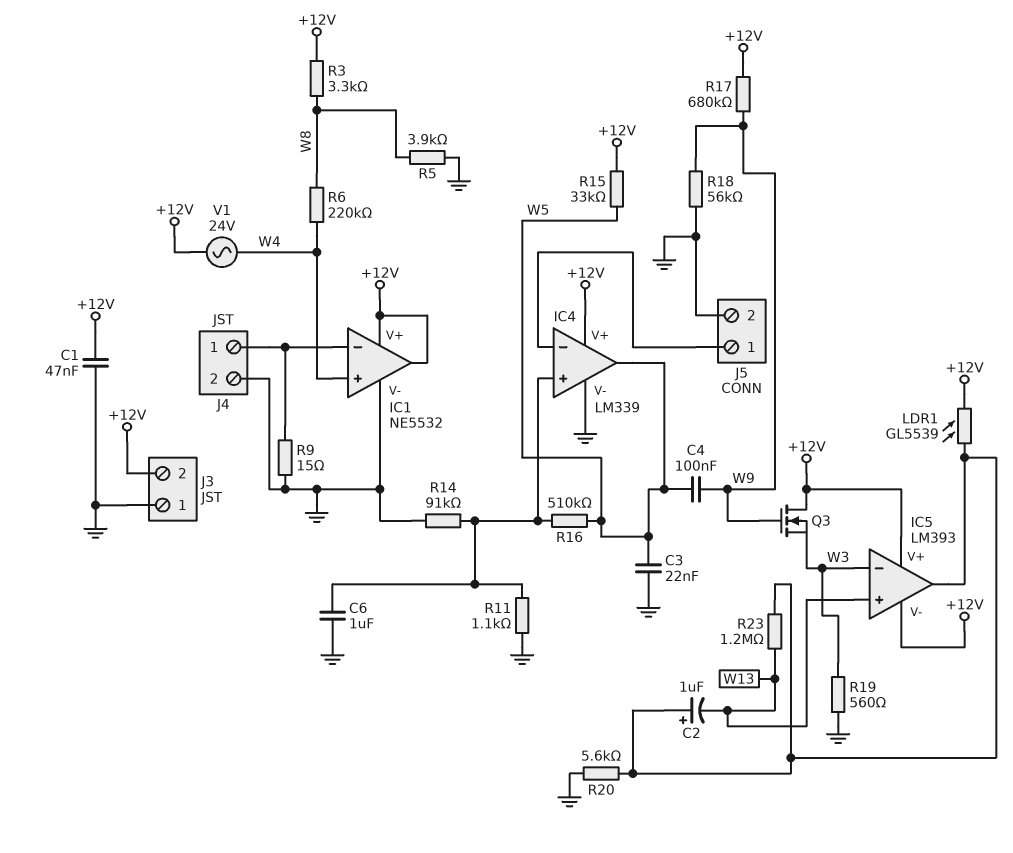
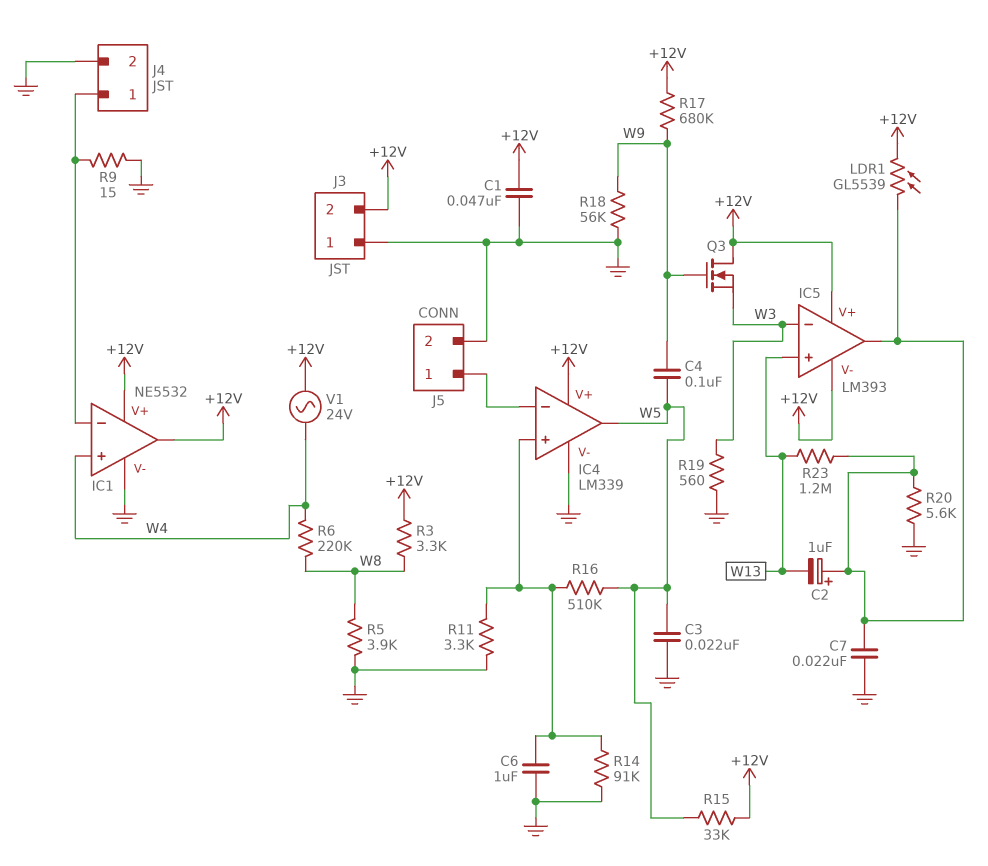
C7: none -> 22nF (GND, IC5/out)
R11: 1.1k (GND, IC4/in+) -> 3.3k (GND, IC4/in+)

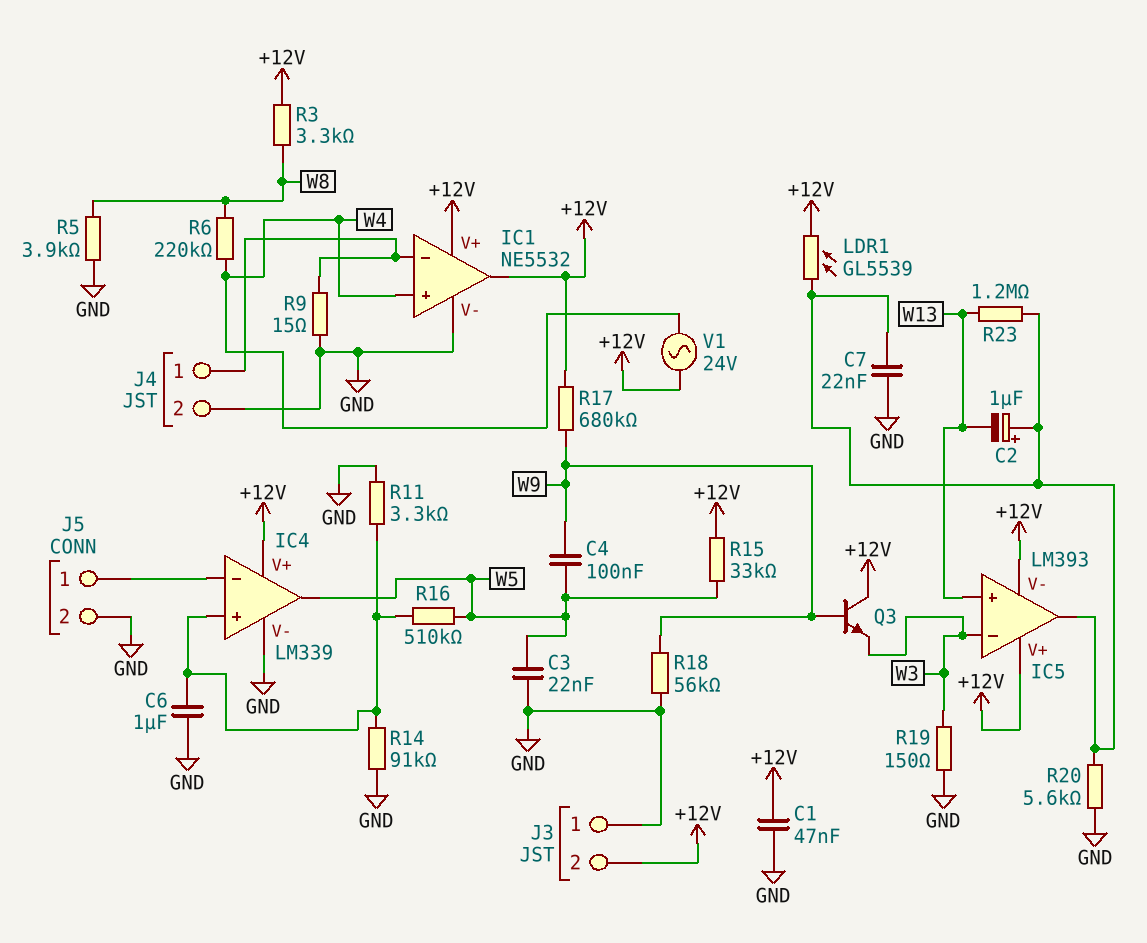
Q3: NMOS (G W9, D +12V, S W3) -> NPN (B W9, C +12V, E W3)
R19: 560 (GND, W3) -> 150 (GND, W3)

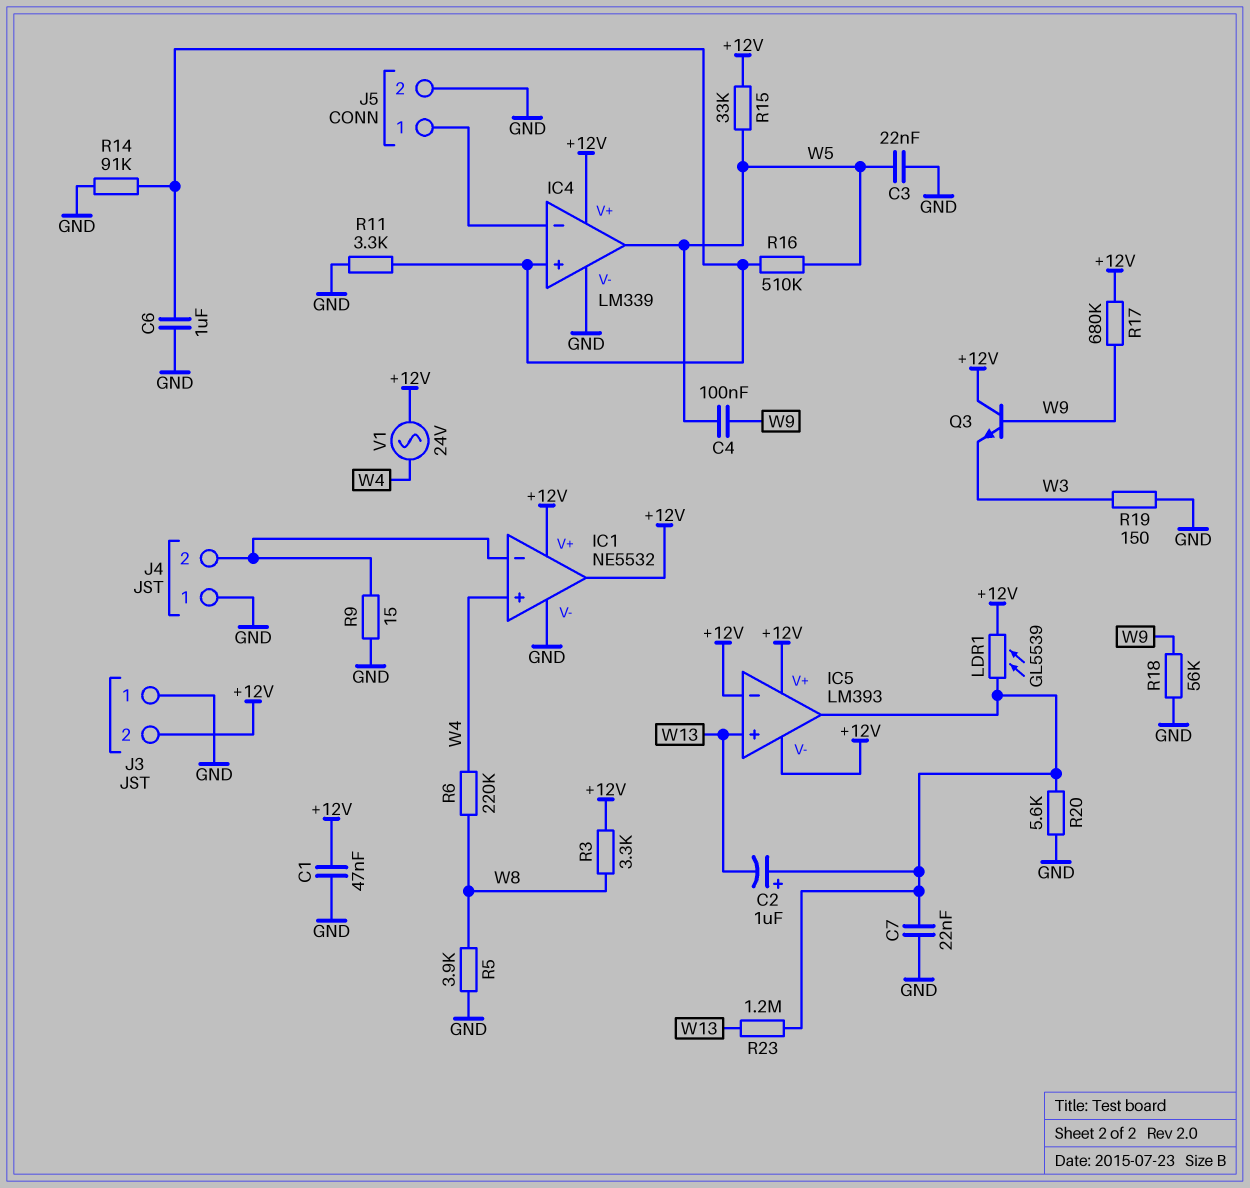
IC5 pin in-: W3 -> +12V
J4 pin 1: IC1/in- -> GND
J4 pin 2: GND -> IC1/in-

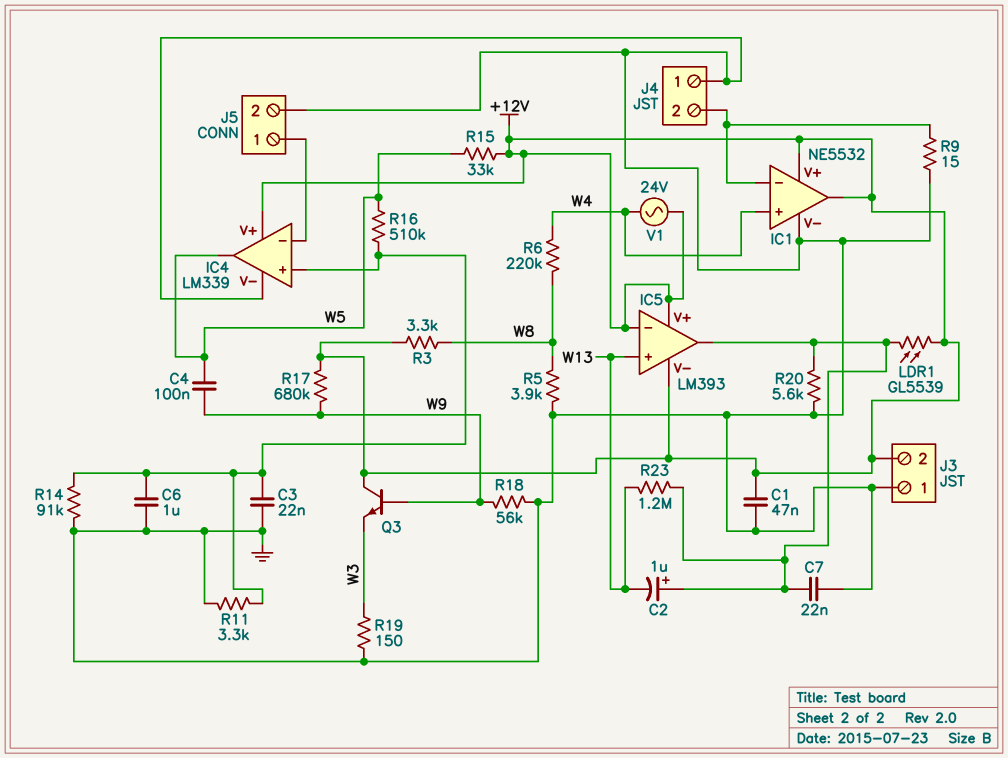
C3: 22nF (GND, W5) -> 22nF (GND, IC4/in+)

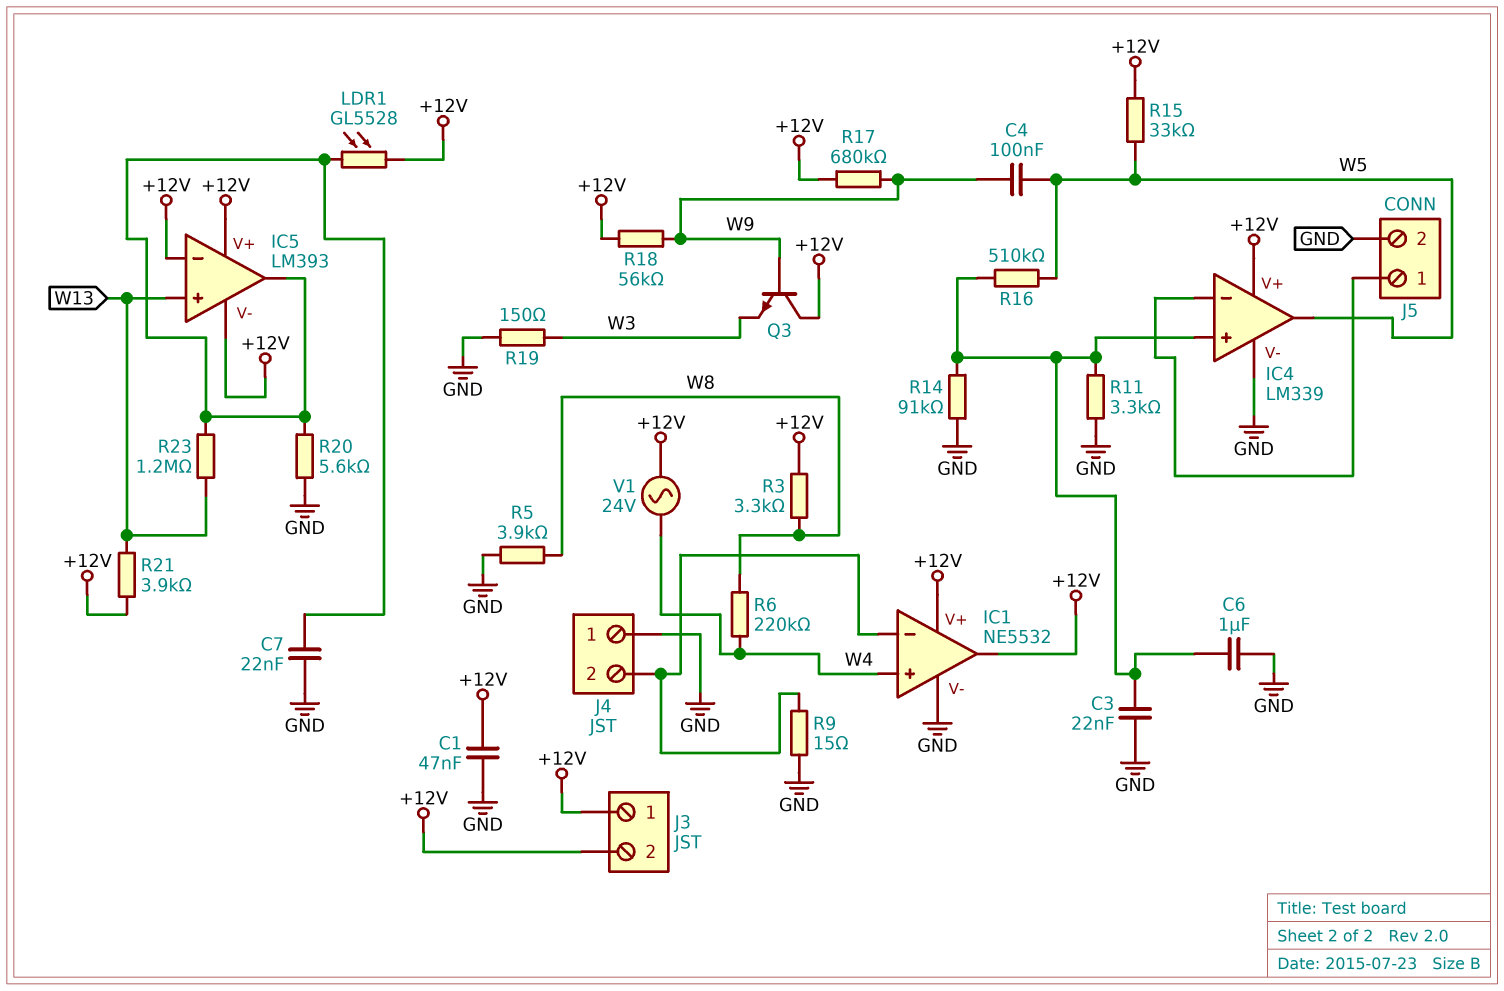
C2: 1uF (plus IC5/out, minus W13) -> none
J3 pin 1: GND -> +12V
LDR1: GL5539 (+12V, IC5/out) -> GL5528 (+12V, IC5/out)
R18: 56k (GND, W9) -> 56k (+12V, W9)
R21: none -> 3.9k (+12V, W13)

